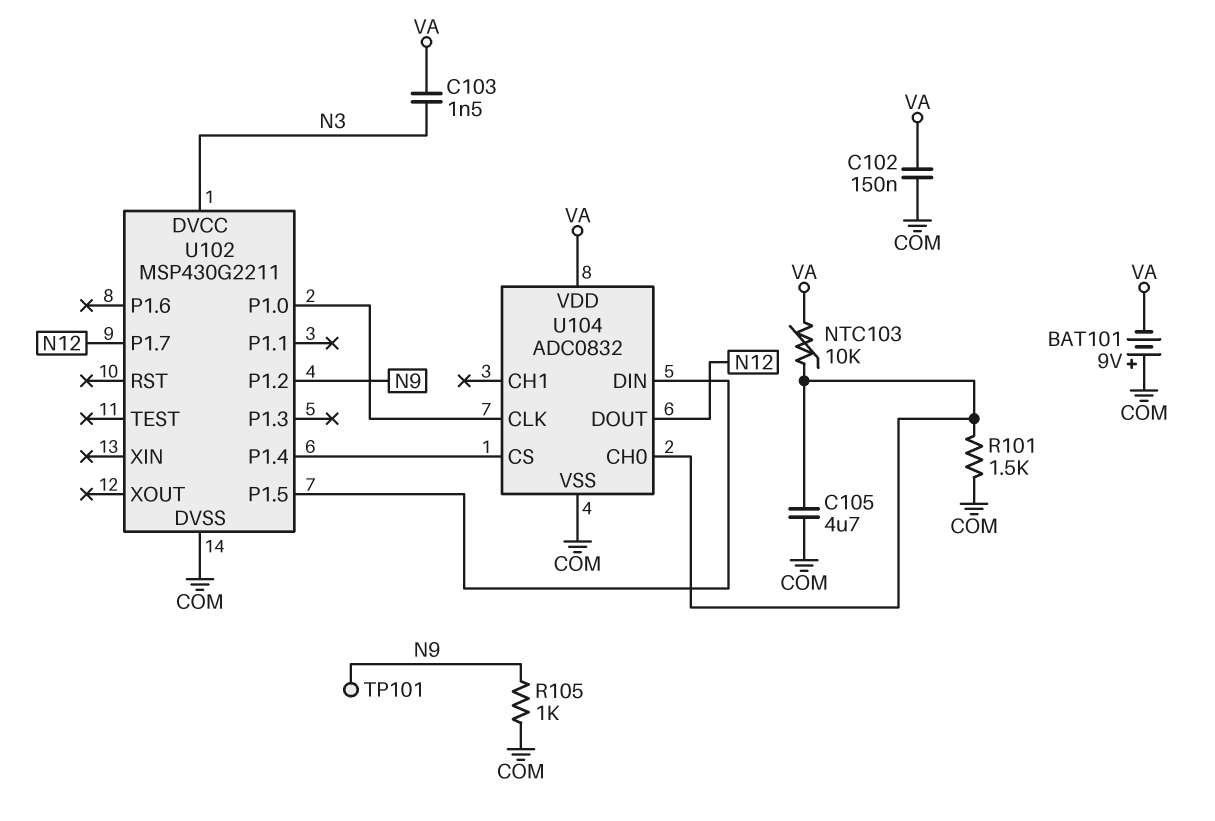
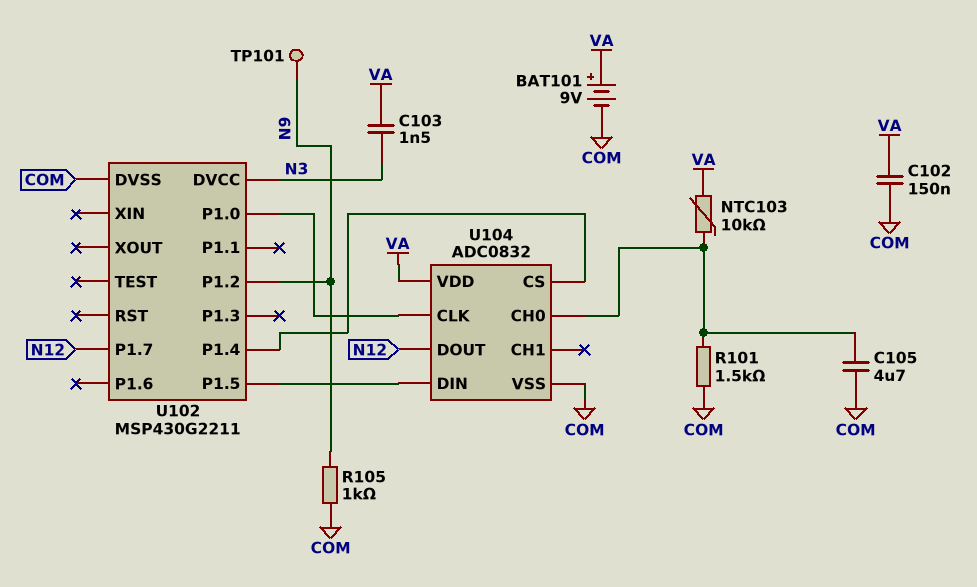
BAT101: 9V (plus COM, minus VA) -> 9V (plus VA, minus COM)

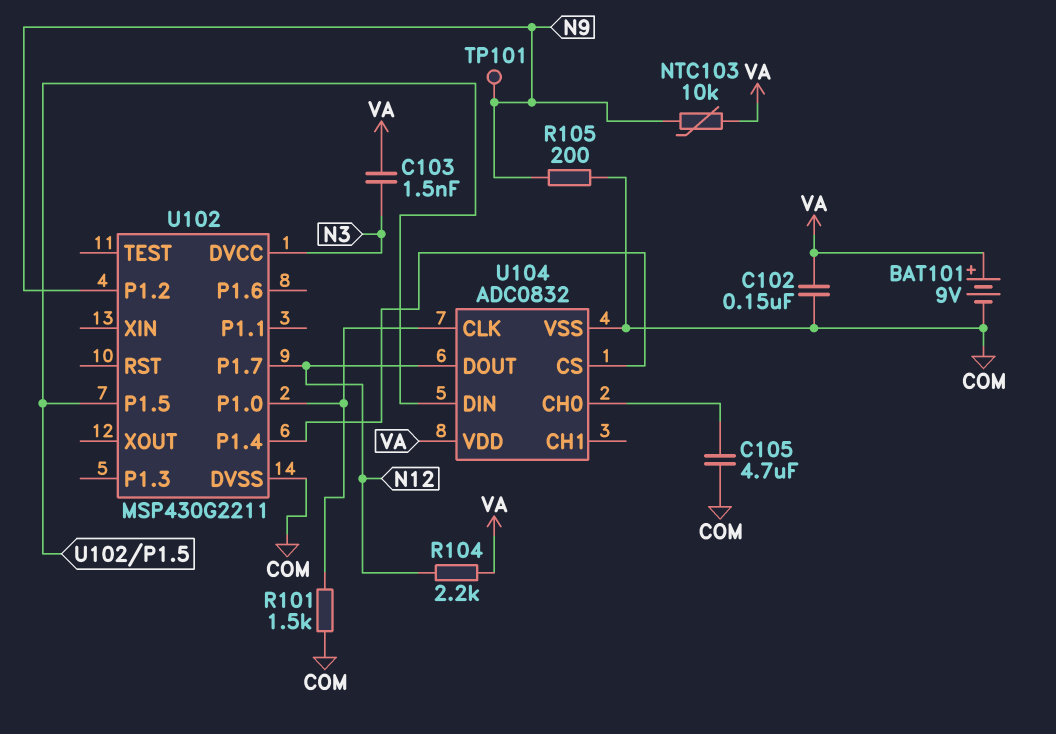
NTC103: 10k (U104/CH0, VA) -> 10k (N9, VA)
R101: 1.5k (COM, U104/CH0) -> 1.5k (COM, U102/P1.0)
R104: none -> 2.2k (N12, VA)
R105: 1k (COM, N9) -> 200 (COM, N9)

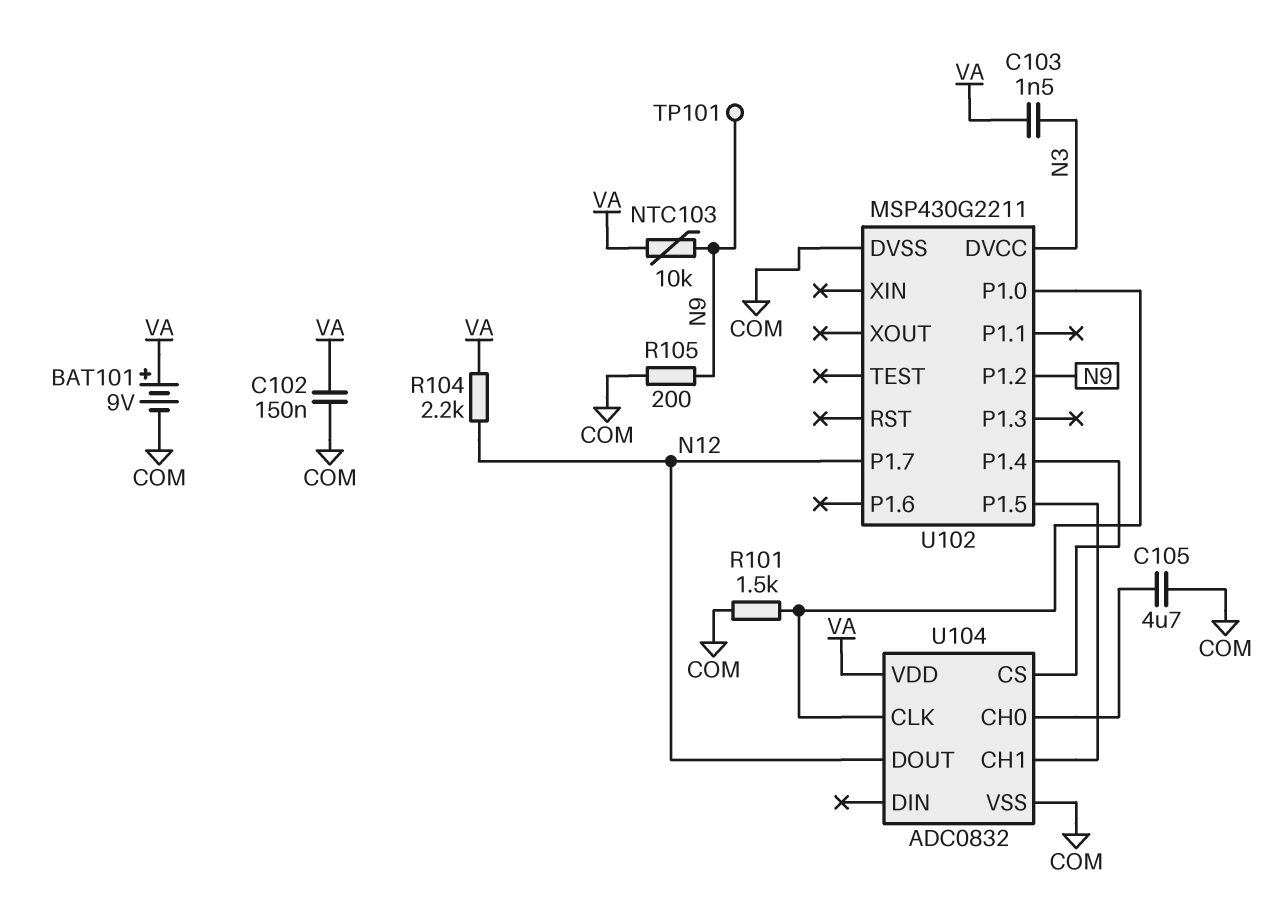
U104 pin CH1: none -> U102/P1.5
U104 pin DIN: U102/P1.5 -> none

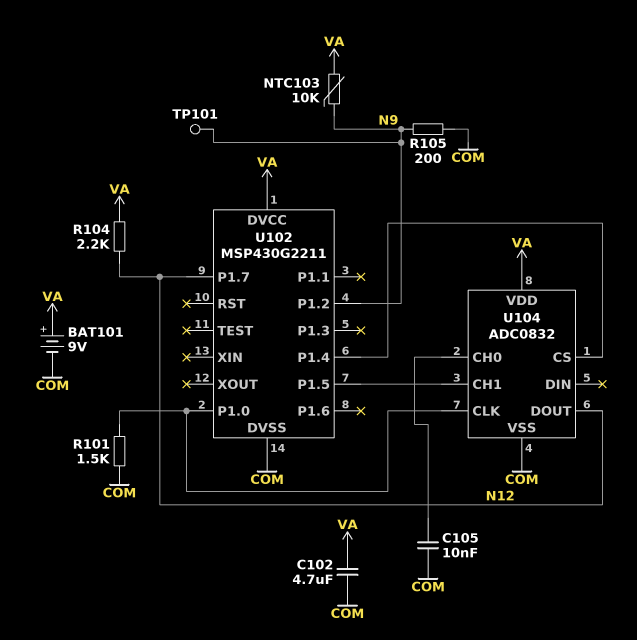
C102: 150nF (COM, VA) -> 4.7uF (COM, VA)
C103: 1.5nF (N3, VA) -> none
C105: 4.7uF (COM, U104/CH0) -> 10nF (COM, U104/CH0)
U102 pin DVCC: N3 -> VA

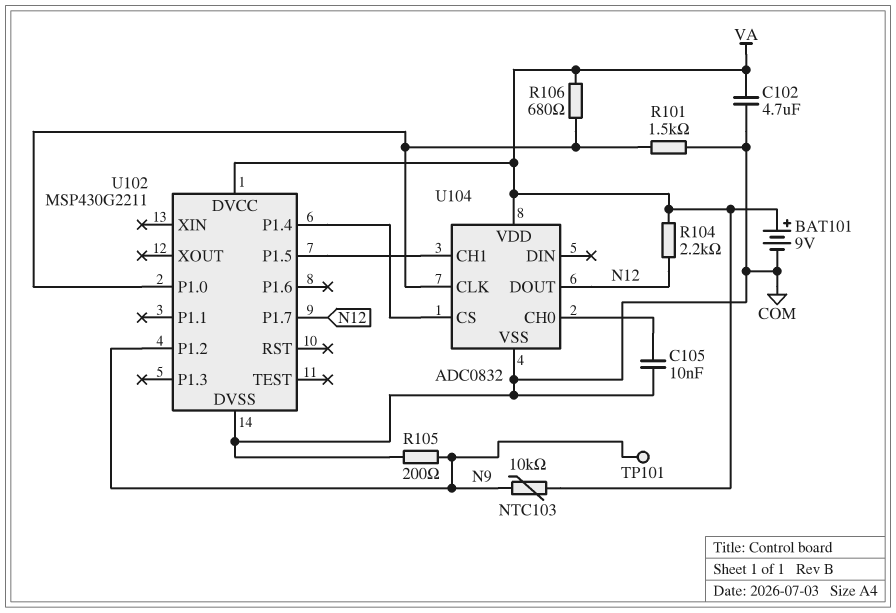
R106: none -> 680 (U102/P1.0, VA)

